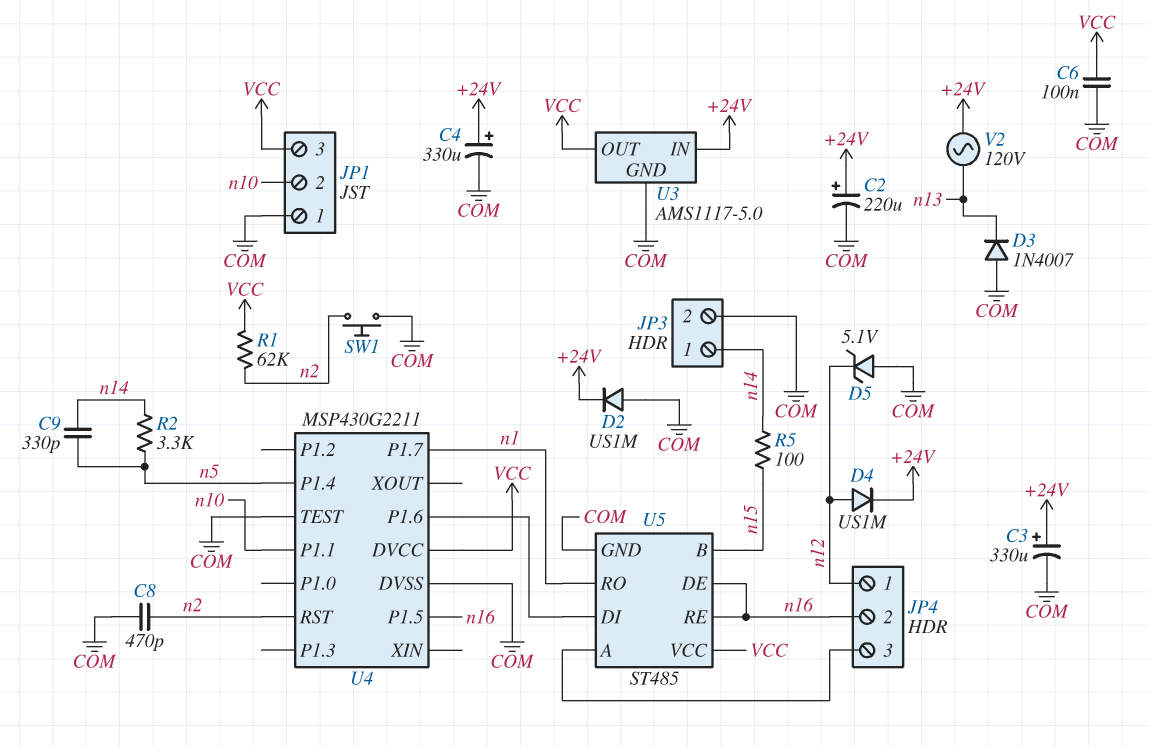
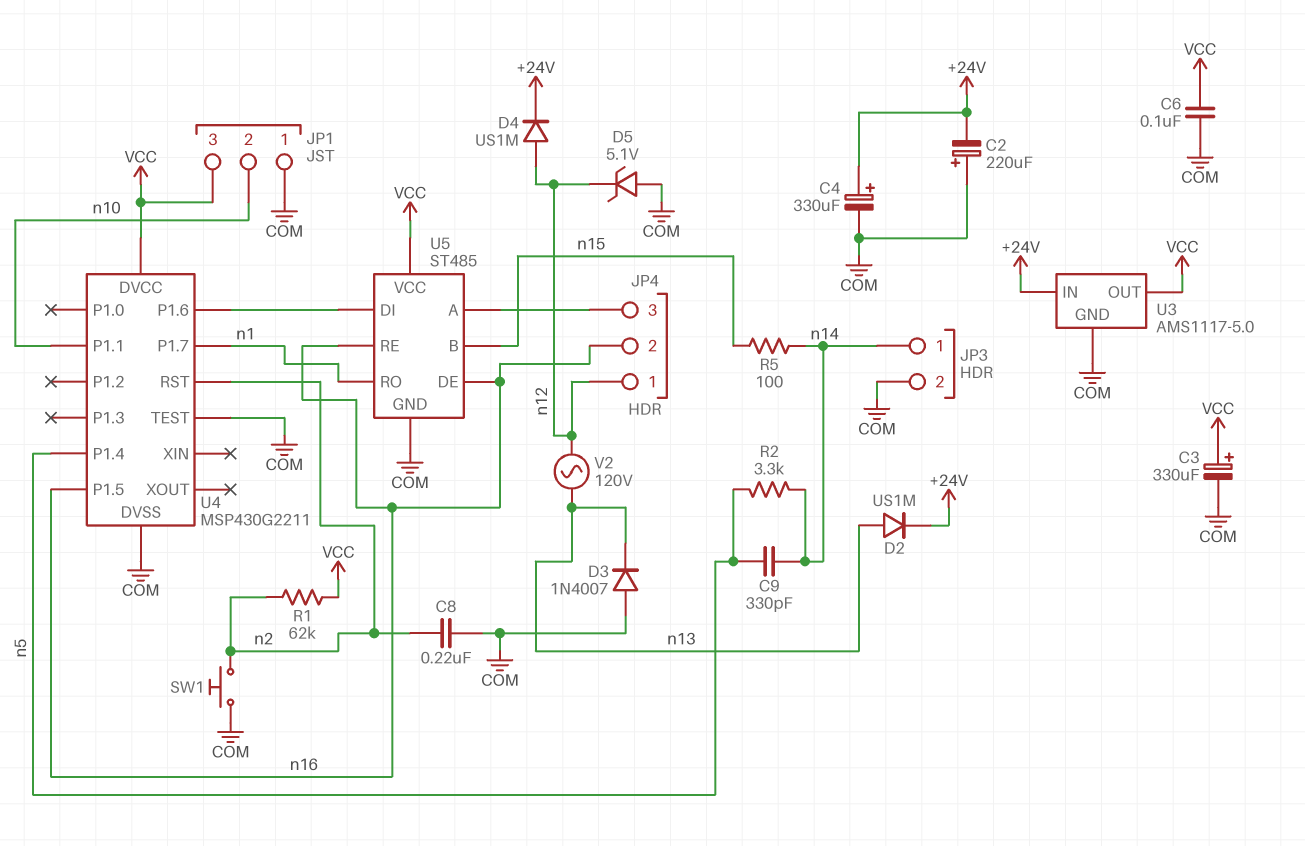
C2: 220uF (plus +24V, minus COM) -> 220uF (plus COM, minus +24V)
C3: 330uF (plus +24V, minus COM) -> 330uF (plus VCC, minus COM)
C8: 470pF (COM, n2) -> 220nF (COM, n2)
D2: diode US1M (A COM, K +24V) -> diode US1M (A n13, K +24V)
V2: AC 120V (+24V, n13) -> AC 120V (n12, n13)

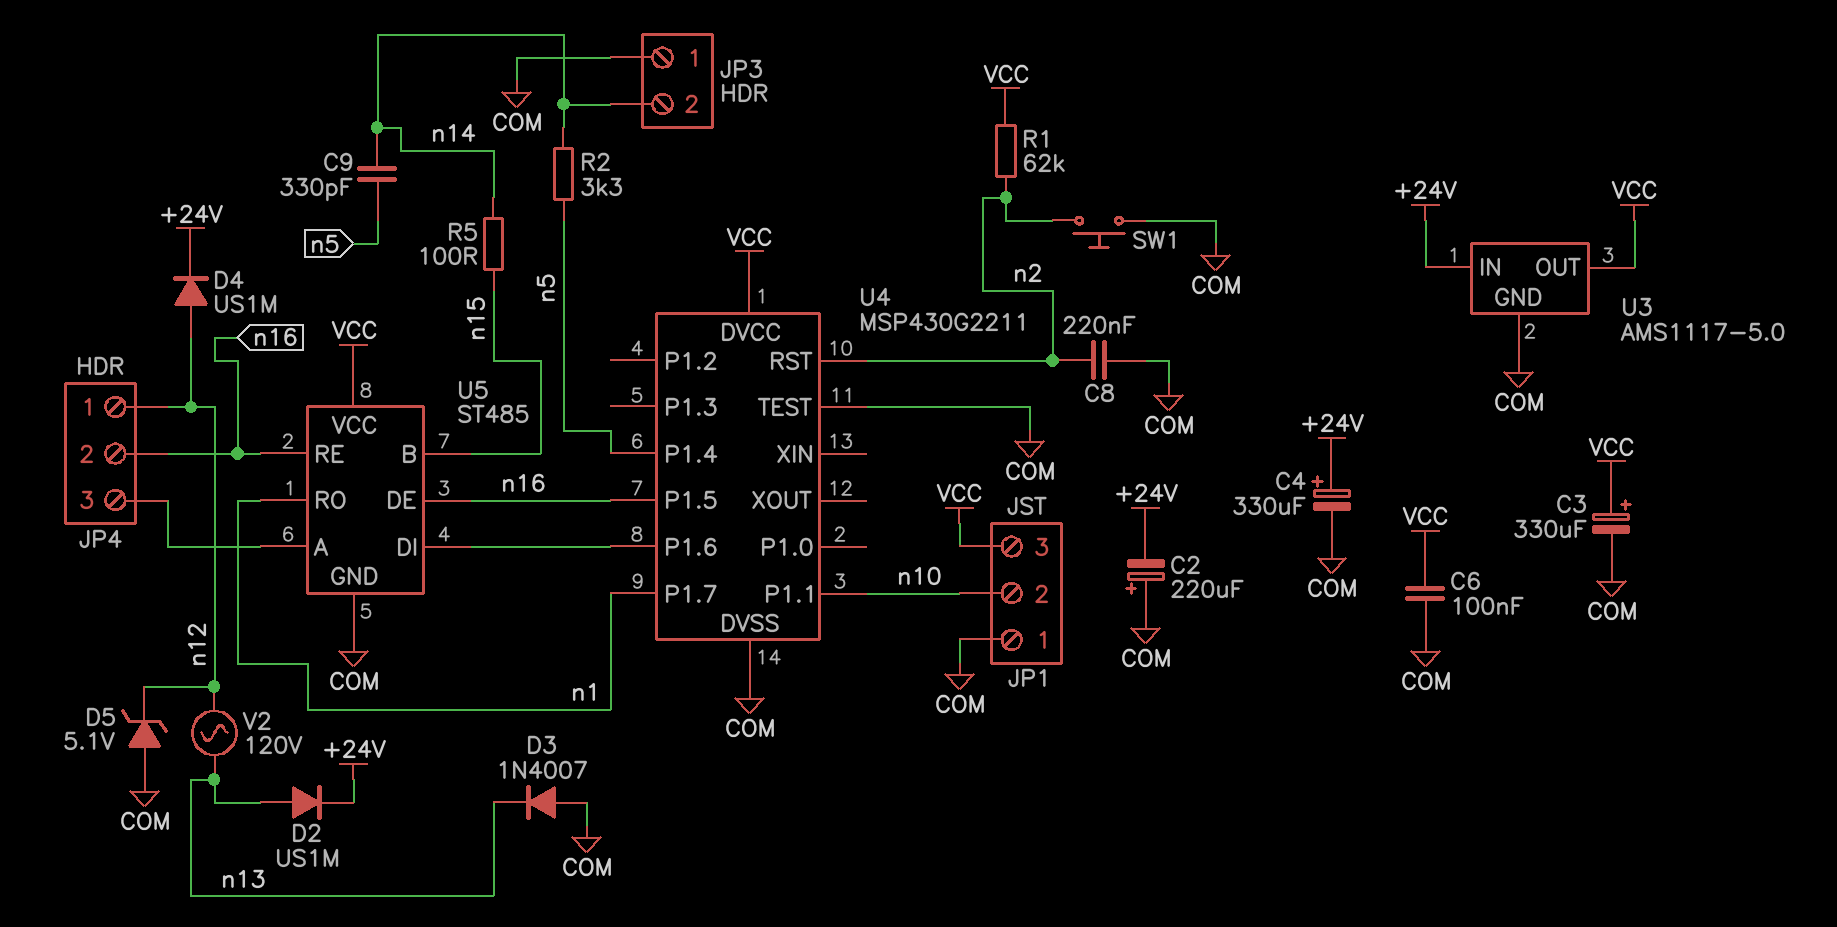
JP3 pin 1: n14 -> COM
JP3 pin 2: COM -> n14

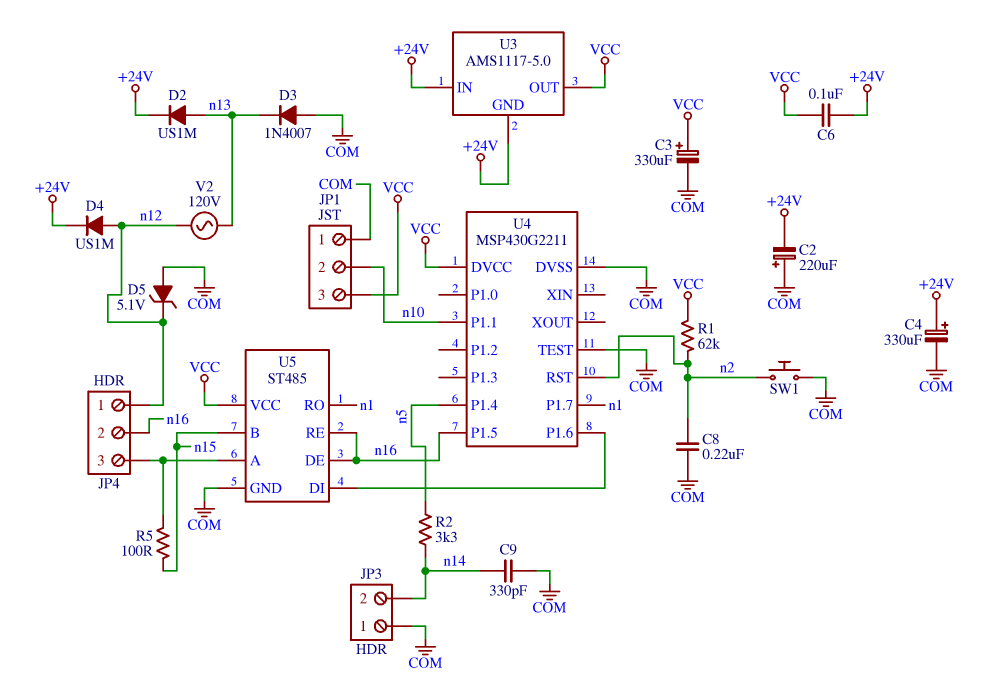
C6: 100nF (COM, VCC) -> 100nF (+24V, VCC)
C9: 330pF (n5, n14) -> 330pF (COM, n14)
R5: 100 (n14, n15) -> 100 (JP4/3, n15)
U3 pin GND: COM -> +24V

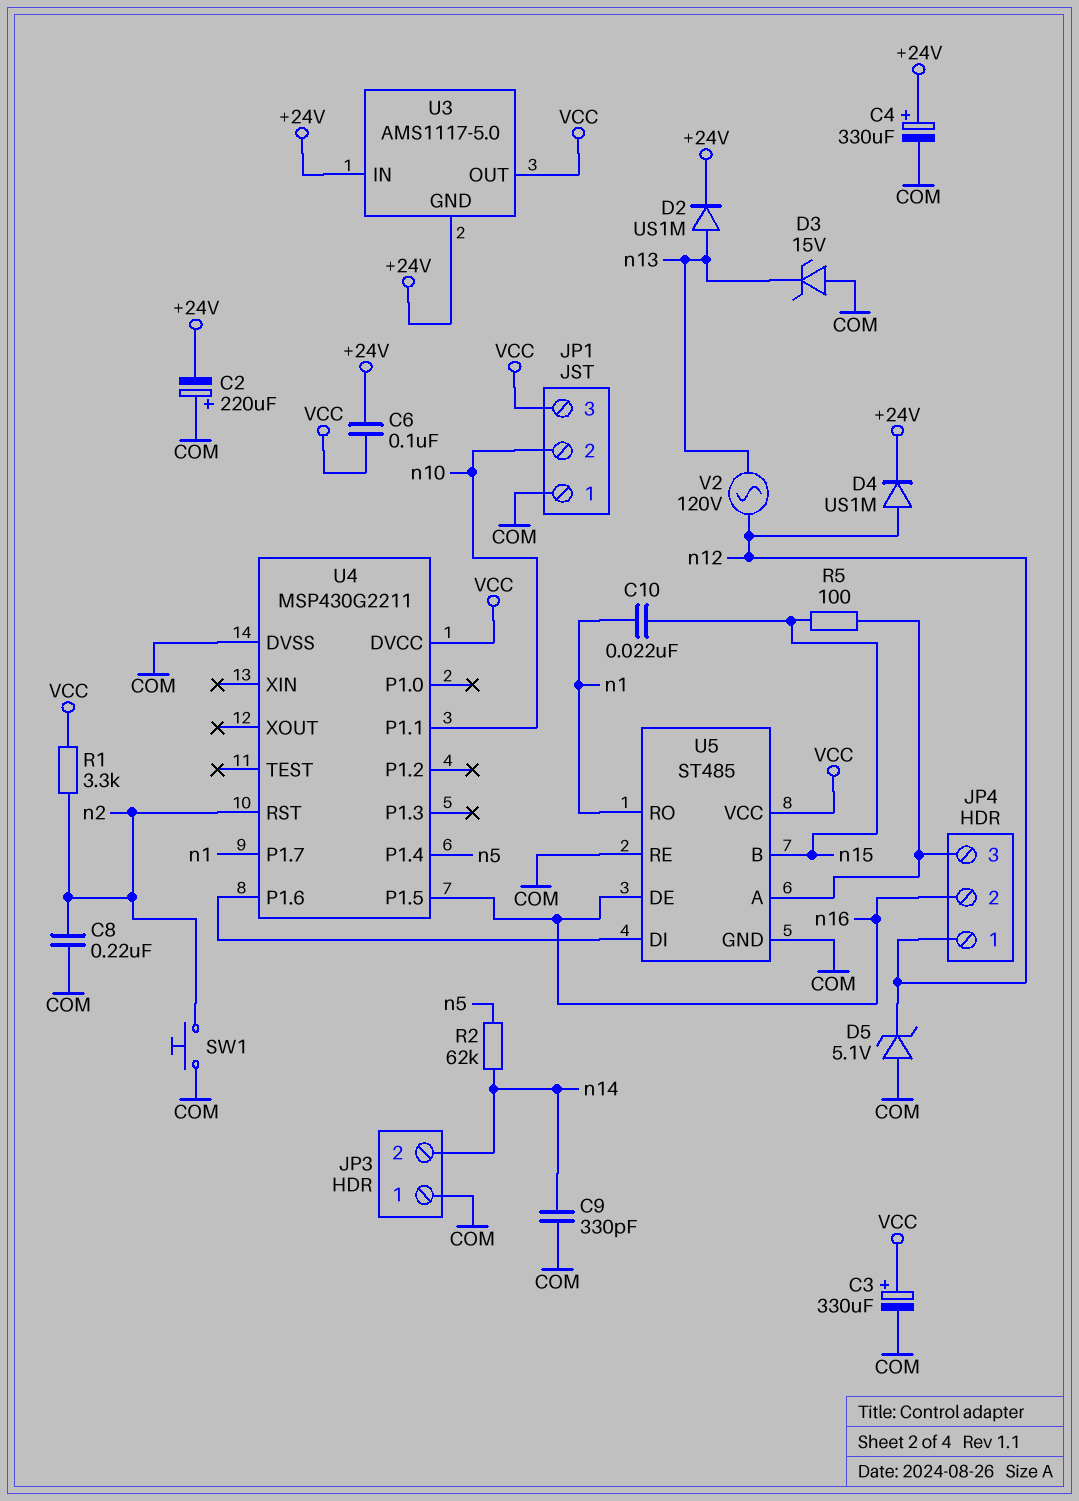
C10: none -> 22nF (n1, n15)
D3: diode 1N4007 (A COM, K n13) -> zener 15V (A COM, K n13)
R1: 62k (VCC, n2) -> 3.3k (VCC, n2)
R2: 3.3k (n5, n14) -> 62k (n5, n14)
U4 pin TEST: COM -> none
U5 pin RE: n16 -> COM

